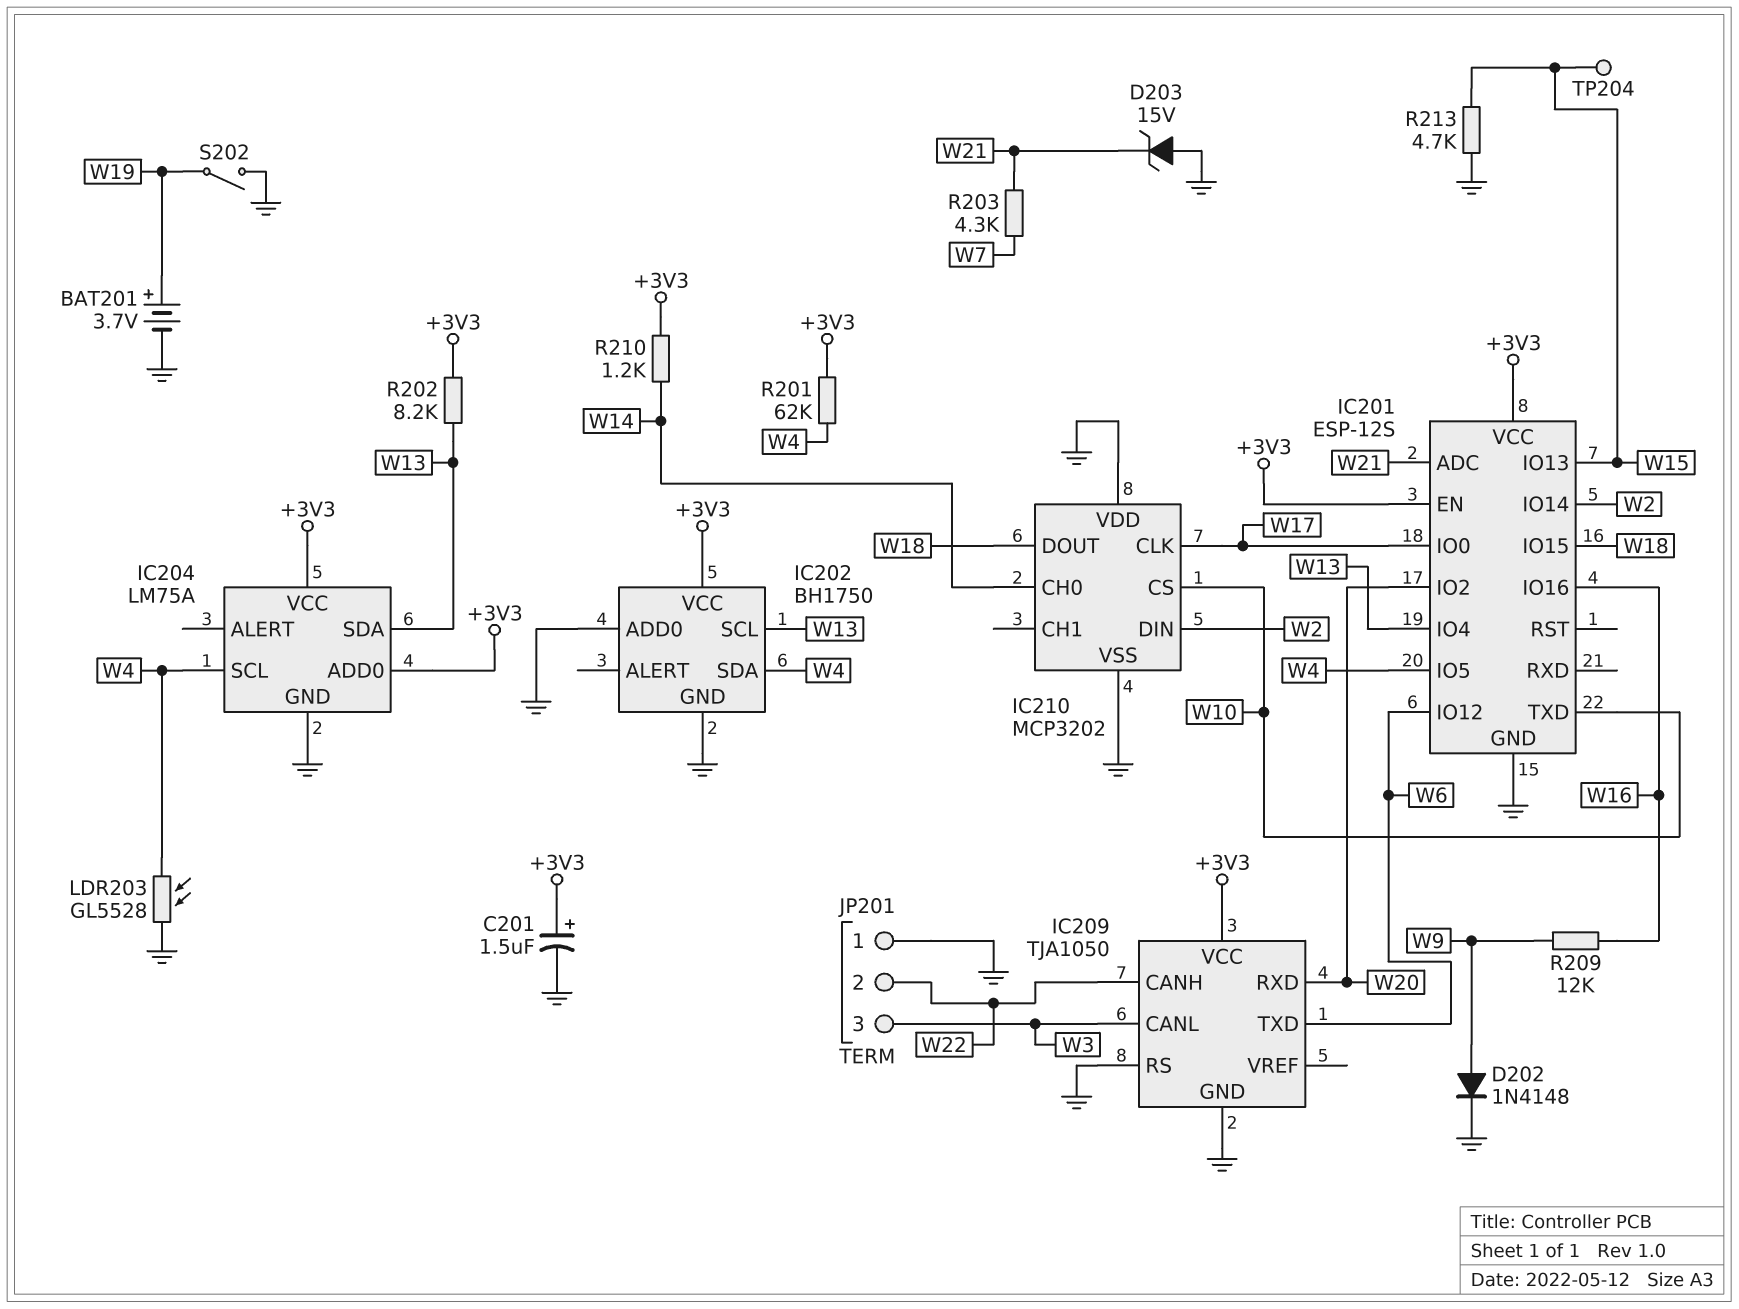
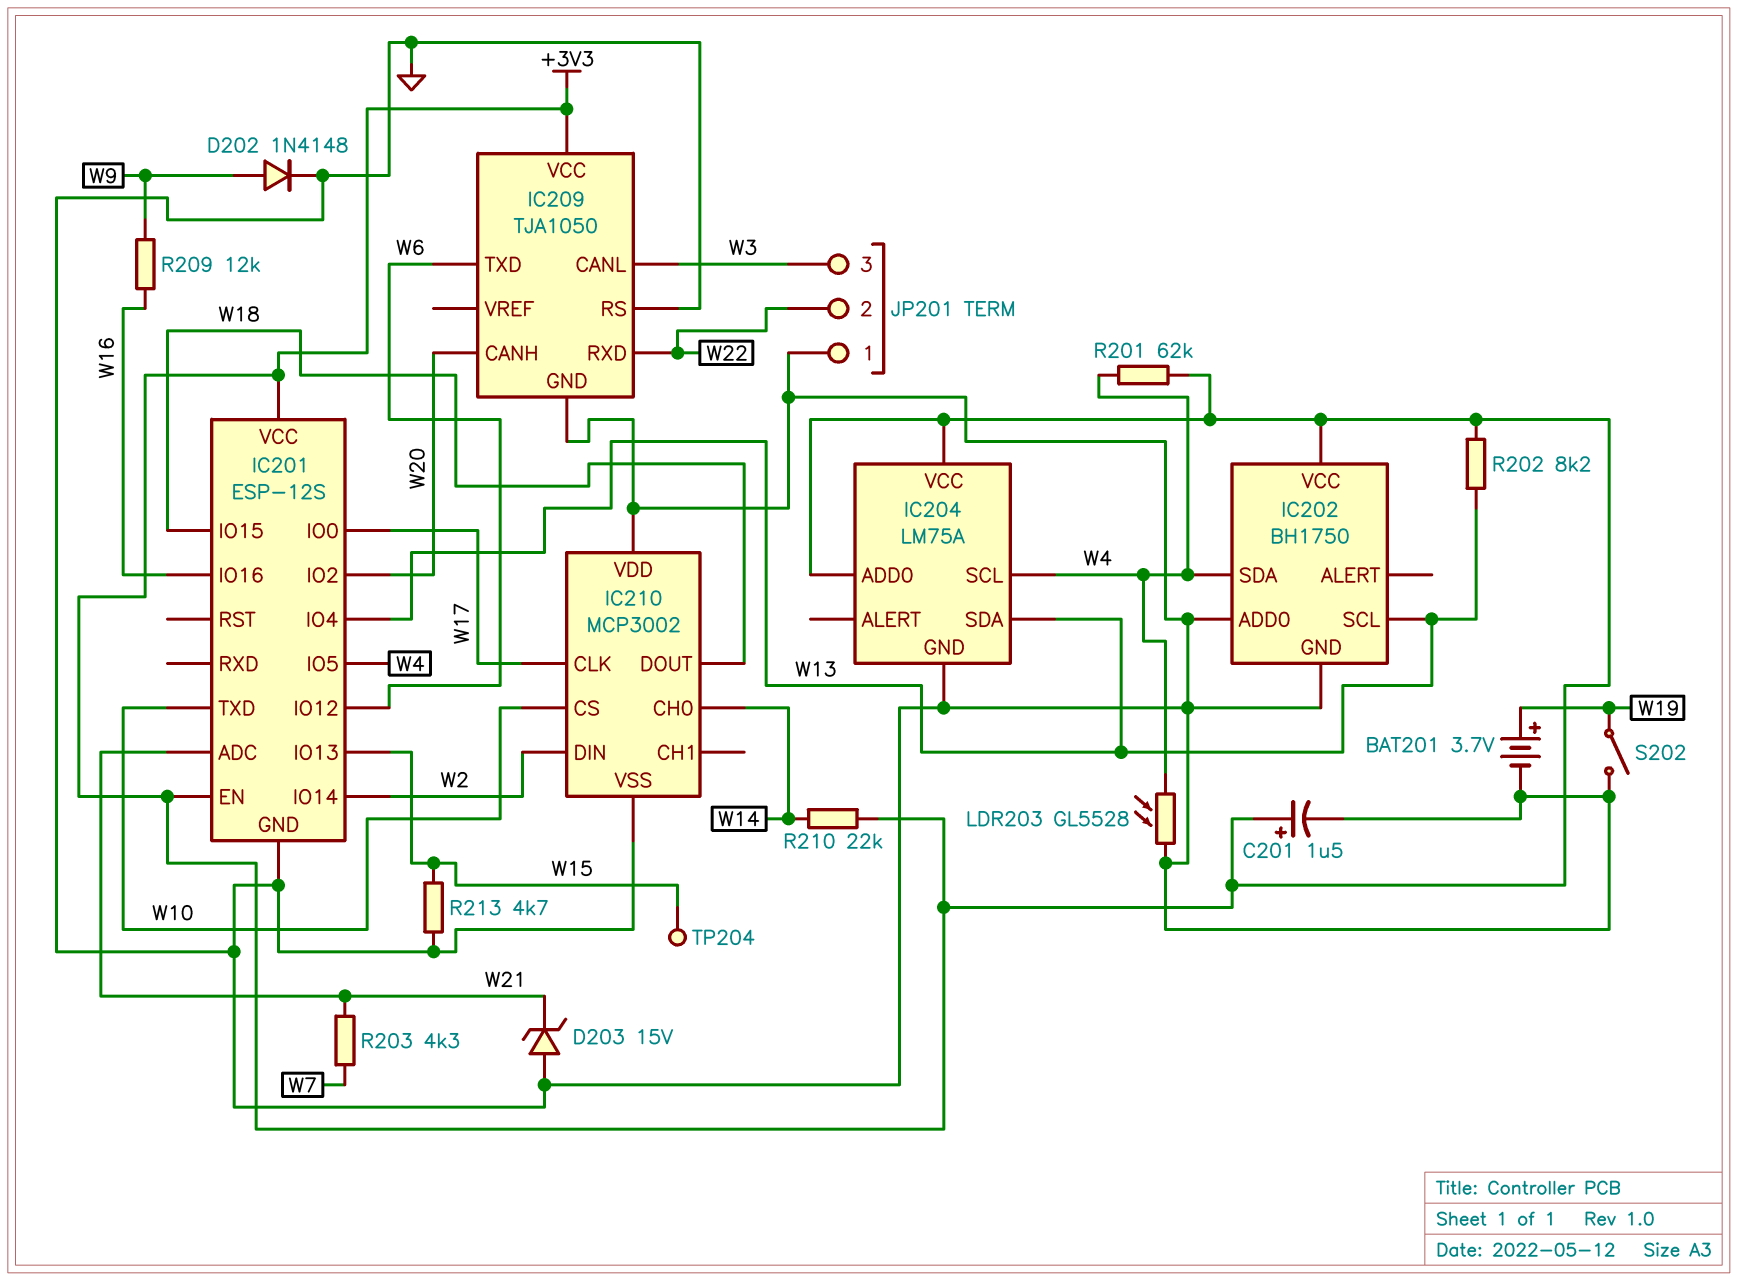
IC209 pin CANH: W22 -> W20
IC209 pin RXD: W20 -> W22
IC210: MCP3202 -> MCP3002
R210: 1.2k (+3V3, W14) -> 22k (+3V3, W14)

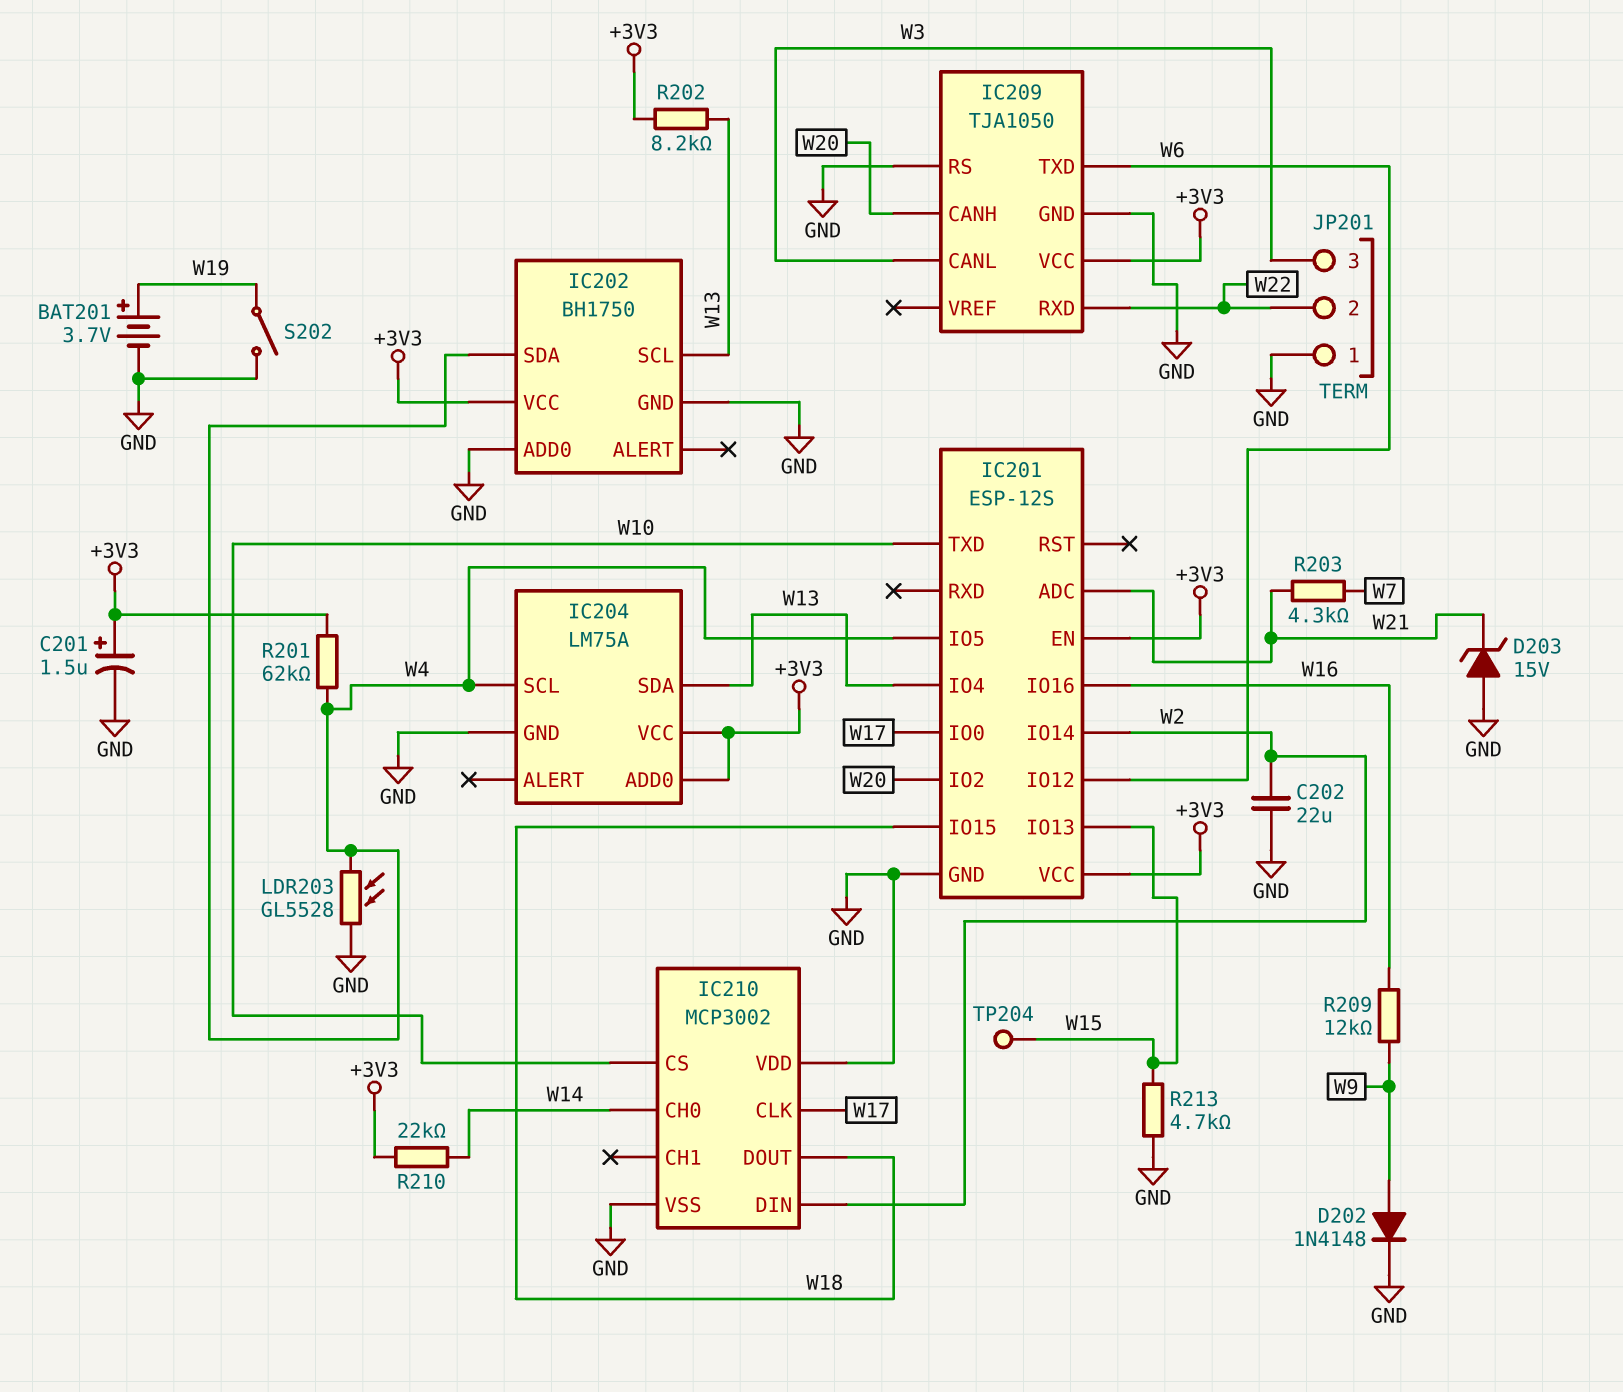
C202: none -> 22uF (GND, W2)

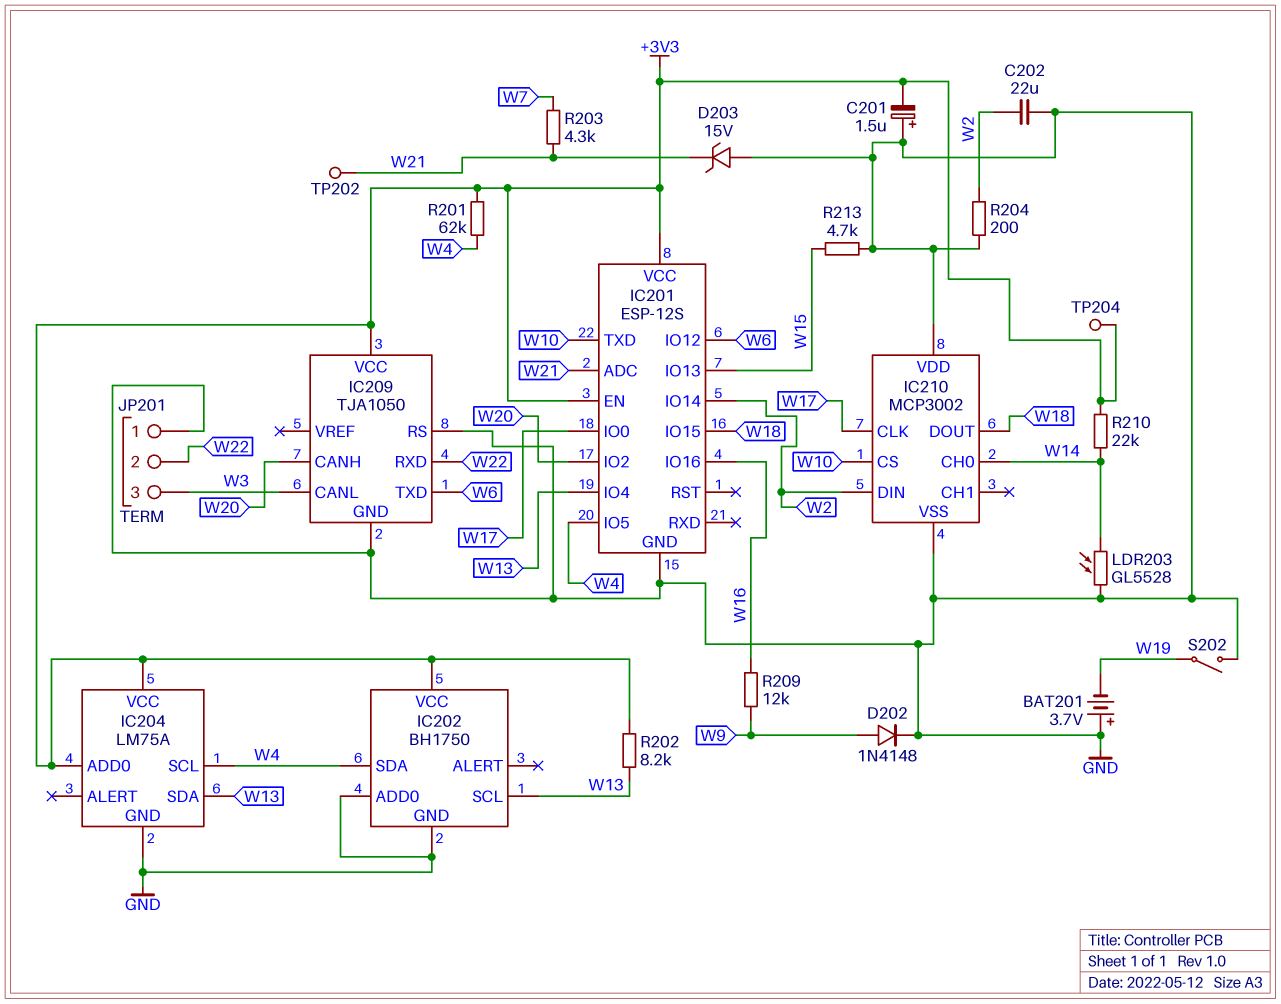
BAT201: 3.7V (plus W19, minus GND) -> 3.7V (plus GND, minus W19)
C201: 1.5uF (plus +3V3, minus GND) -> 1.5uF (plus GND, minus +3V3)
LDR203: GL5528 (GND, W4) -> GL5528 (GND, W14)
R204: none -> 200 (GND, W2)
TP202: none -> test point (W21)
TP204: test point (W15) -> test point (+3V3)

